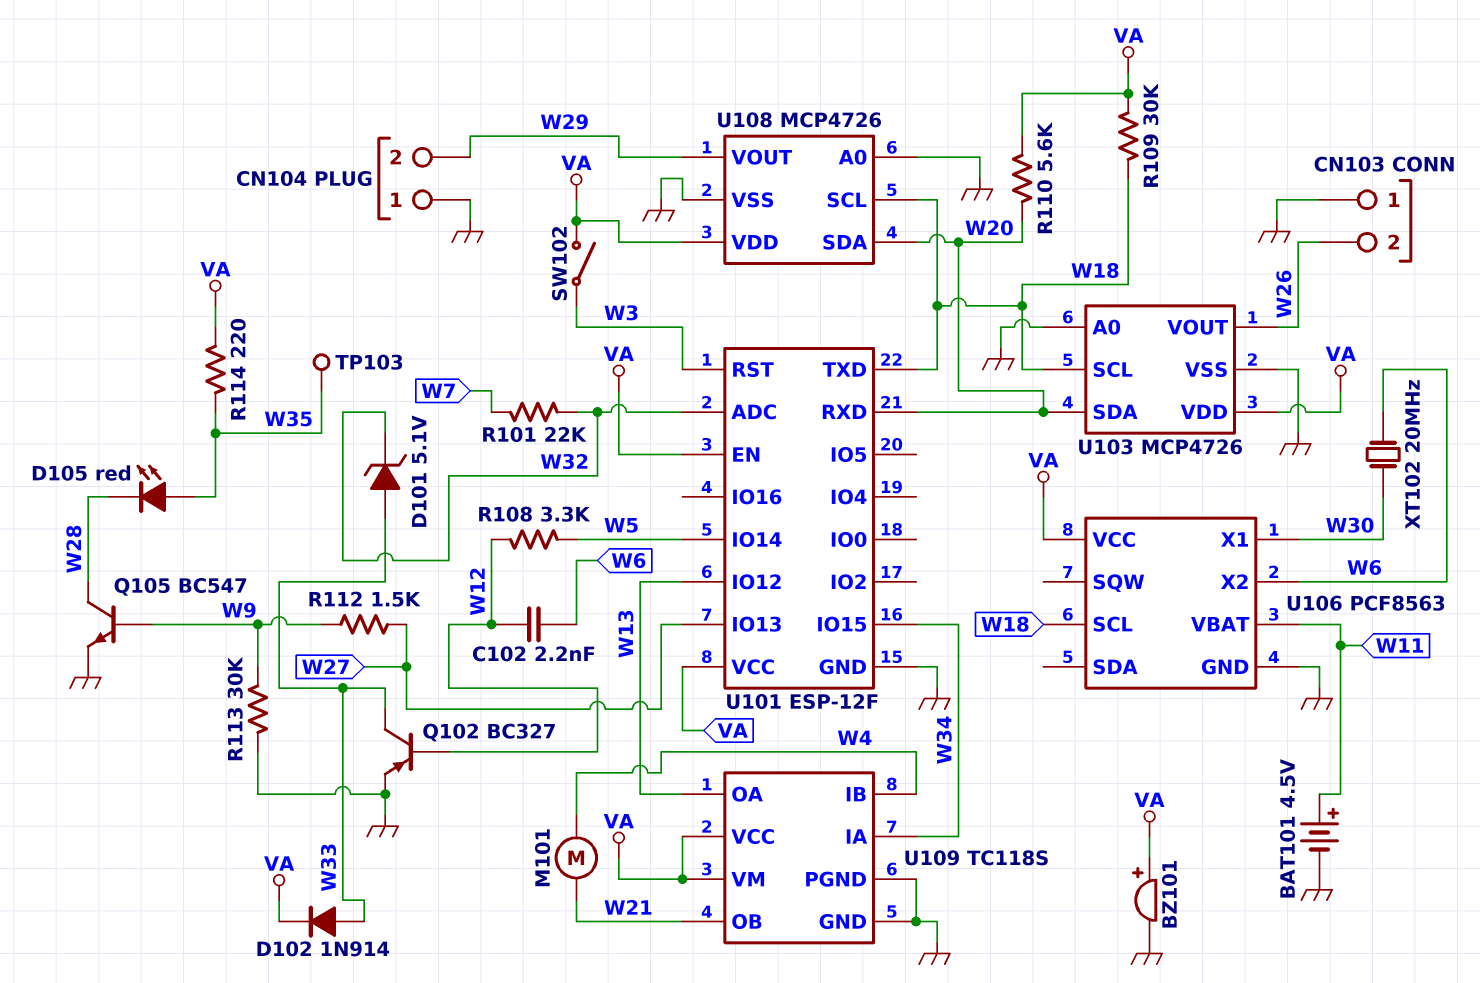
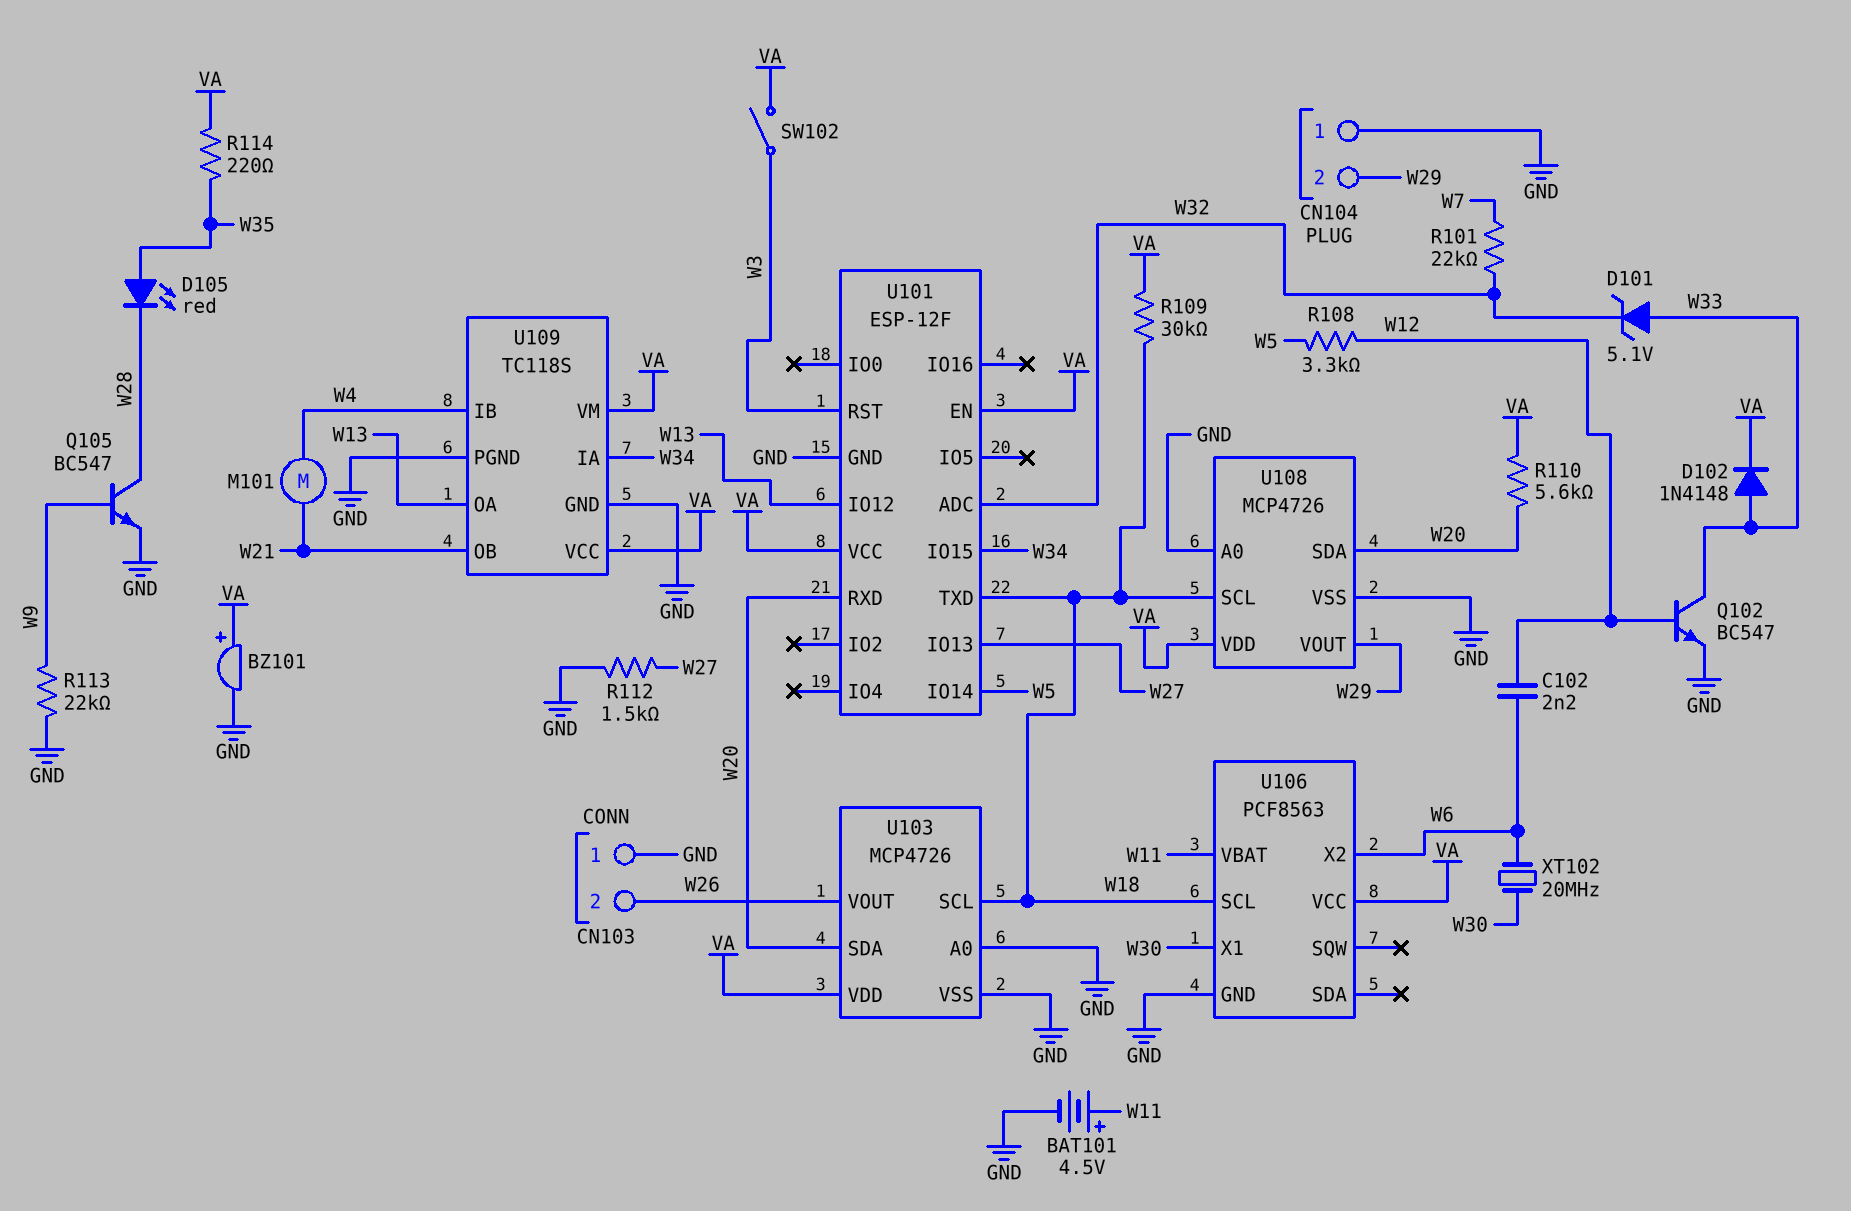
D102: diode 1N914 (A W33, K VA) -> diode 1N4148 (A W33, K VA)
Q102: PNP BC327 (B W12, C W33, E GND) -> NPN BC547 (B W12, C W33, E GND)
R112: 1.5k (W9, W27) -> 1.5k (GND, W27)
R113: 30k (GND, W9) -> 22k (GND, W9)
TP103: test point (W35) -> none

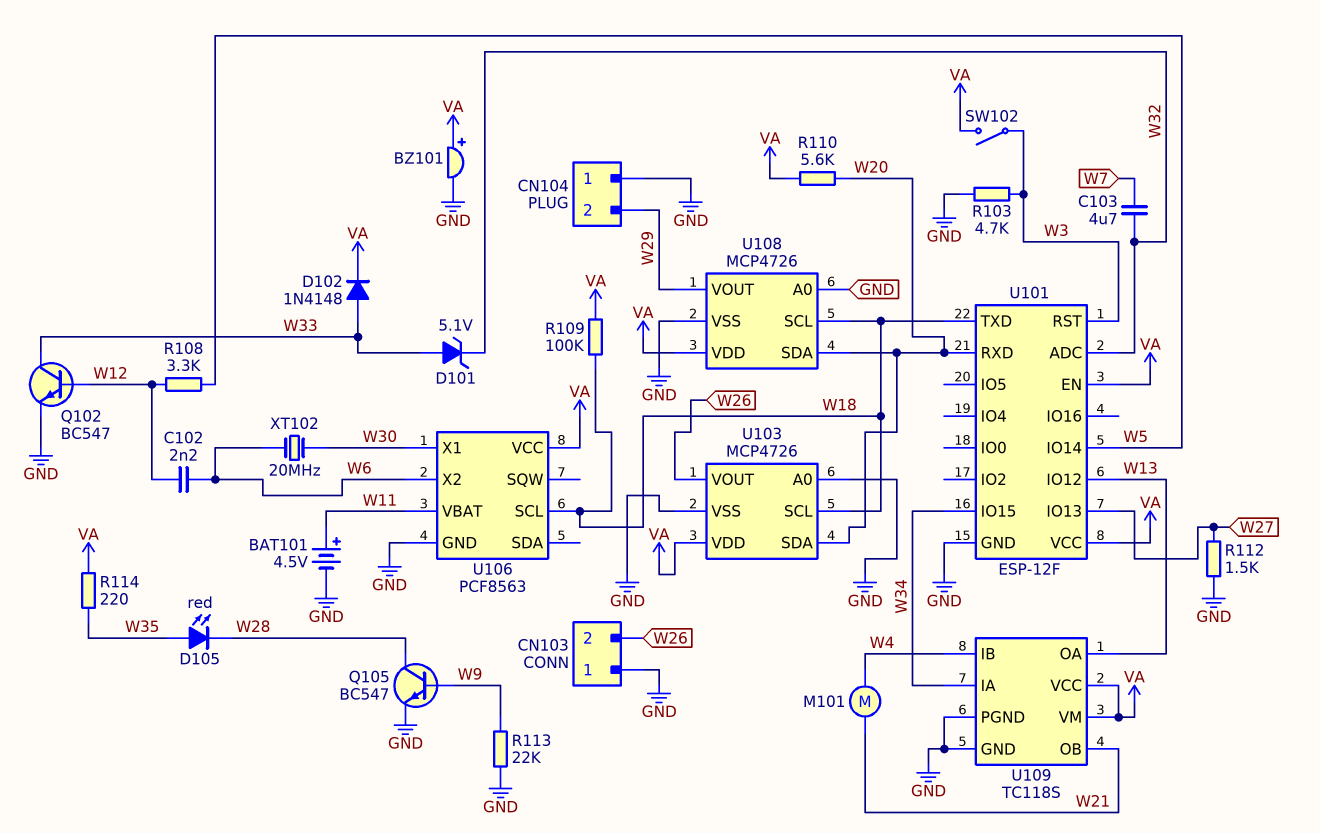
C103: none -> 4.7uF (W7, W32)
R101: 22k (W7, W32) -> none
R103: none -> 4.7k (GND, W3)
R109: 30k (VA, W18) -> 100k (VA, W18)

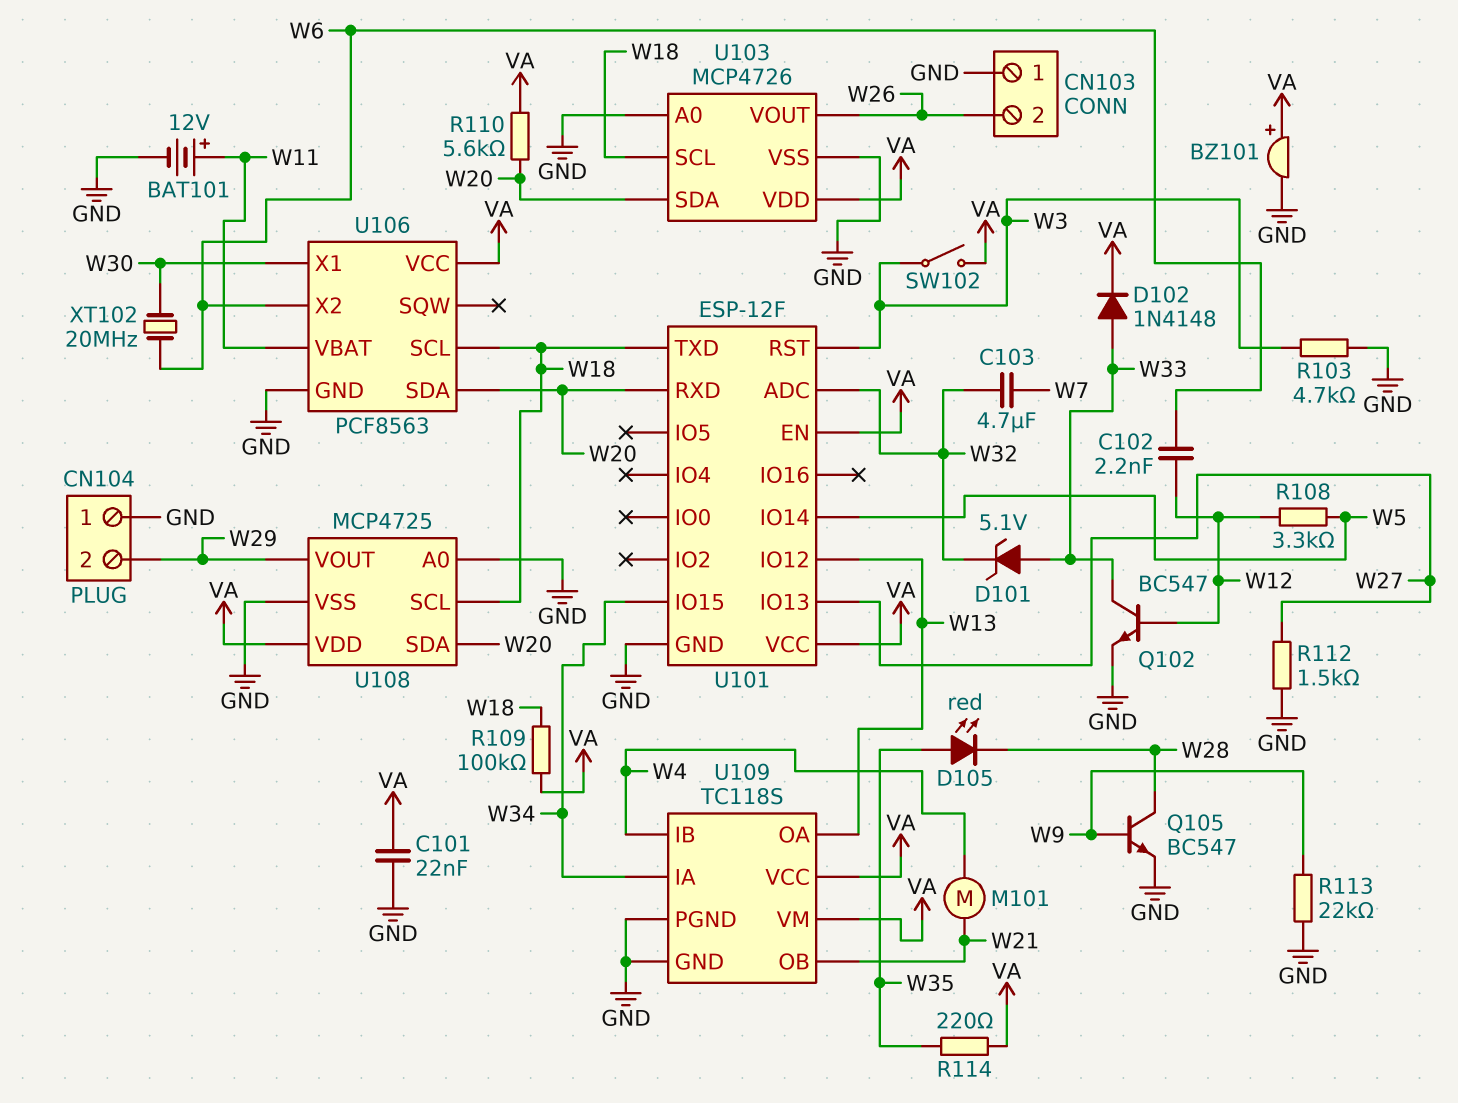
BAT101: 4.5V (plus W11, minus GND) -> 12V (plus W11, minus GND)
C101: none -> 22nF (GND, VA)
U106 pin SDA: none -> W20
U108: MCP4726 -> MCP4725

